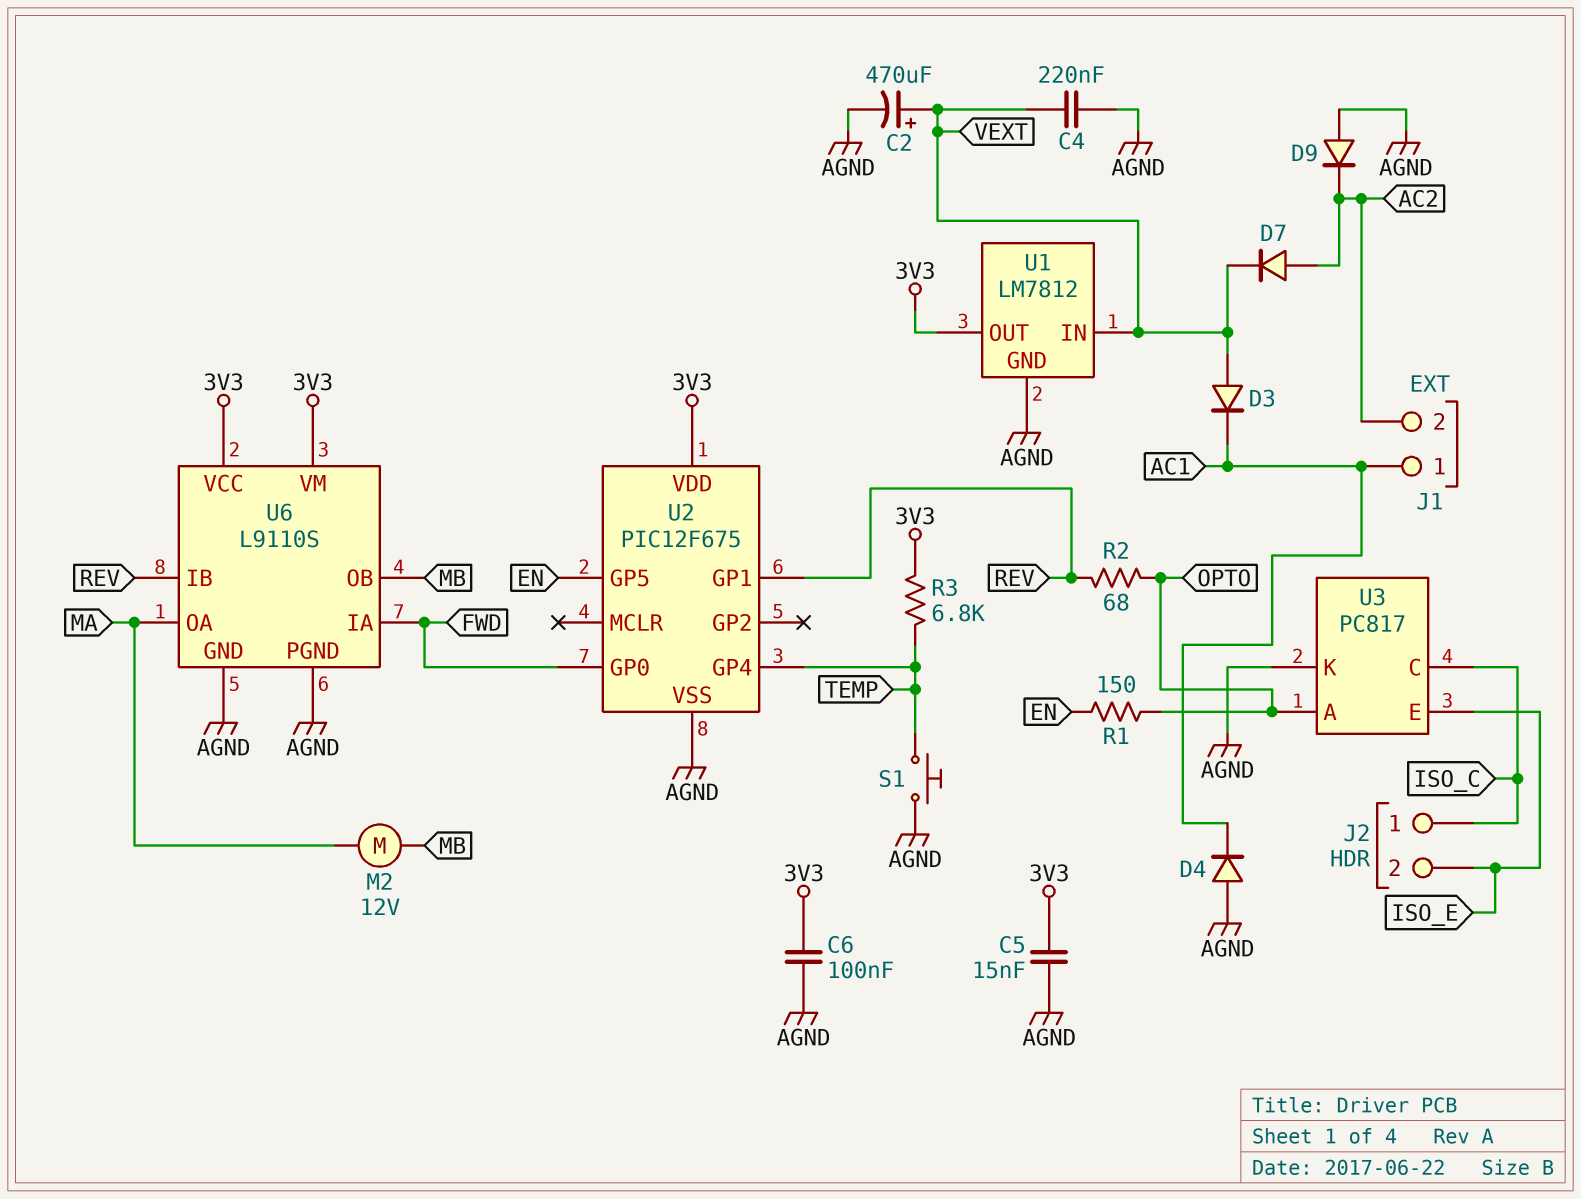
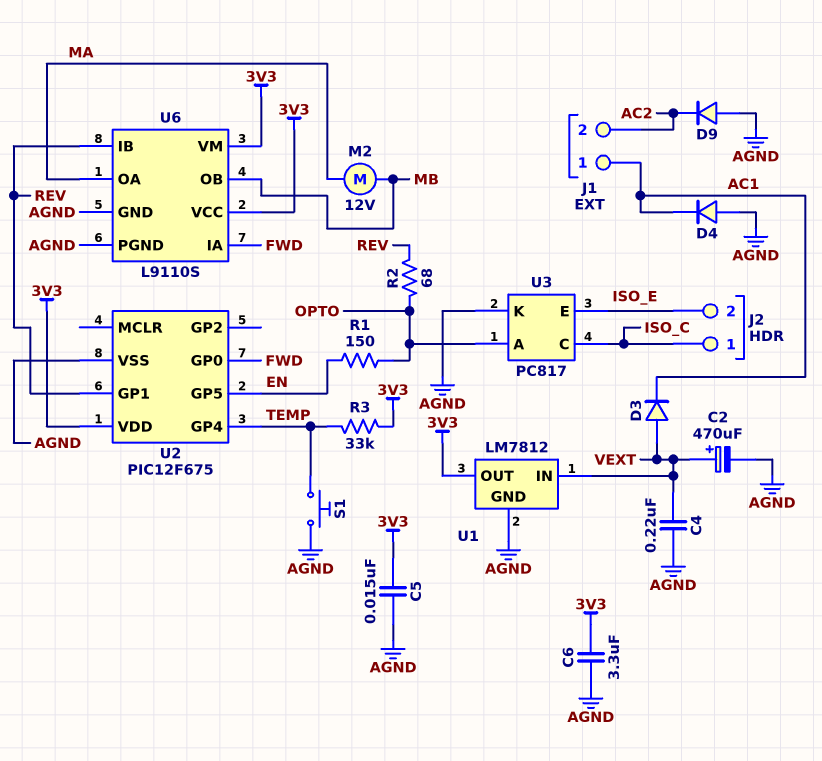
C6: 100nF (3V3, AGND) -> 3.3uF (3V3, AGND)
D7: diode (A AC2, K VEXT) -> none
R3: 6.8k (3V3, TEMP) -> 33k (3V3, TEMP)

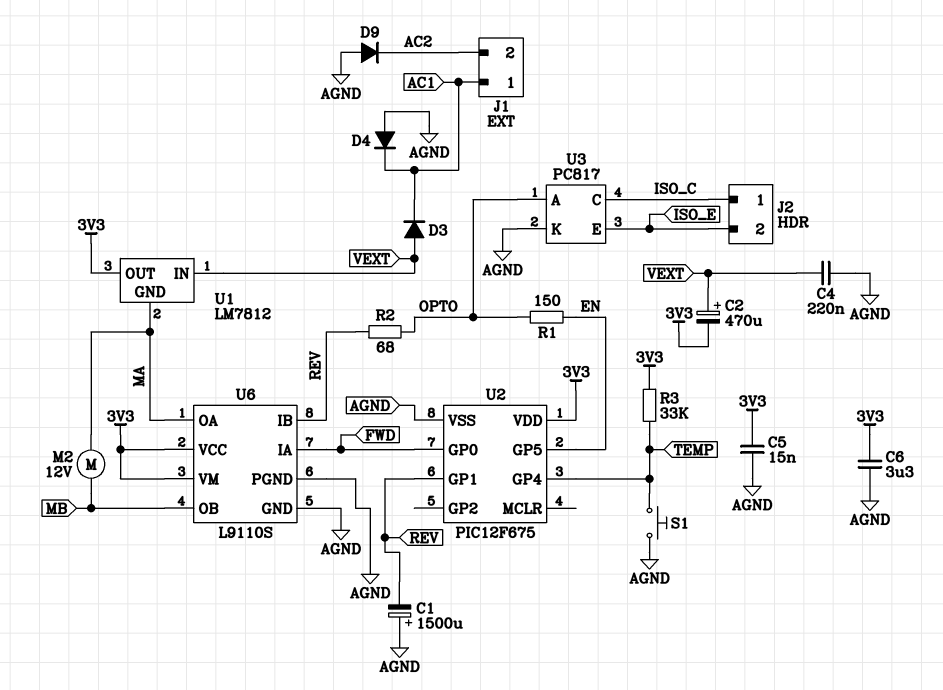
C1: none -> 1500uF (plus AGND, minus REV)
C2: 470uF (plus VEXT, minus AGND) -> 470uF (plus VEXT, minus 3V3)
U1 pin GND: AGND -> MA

